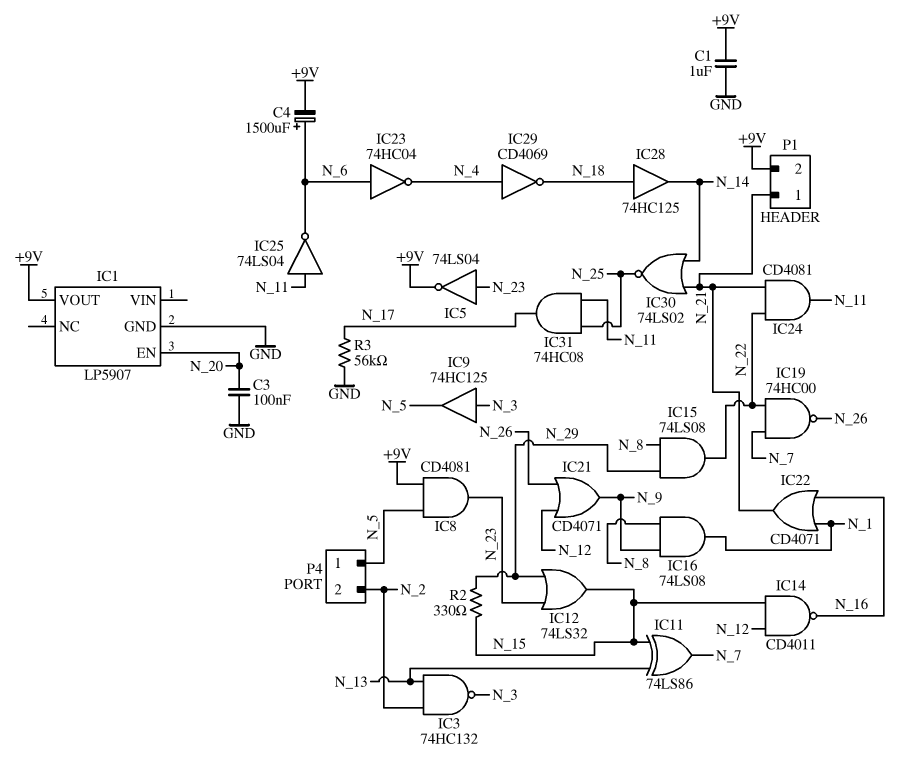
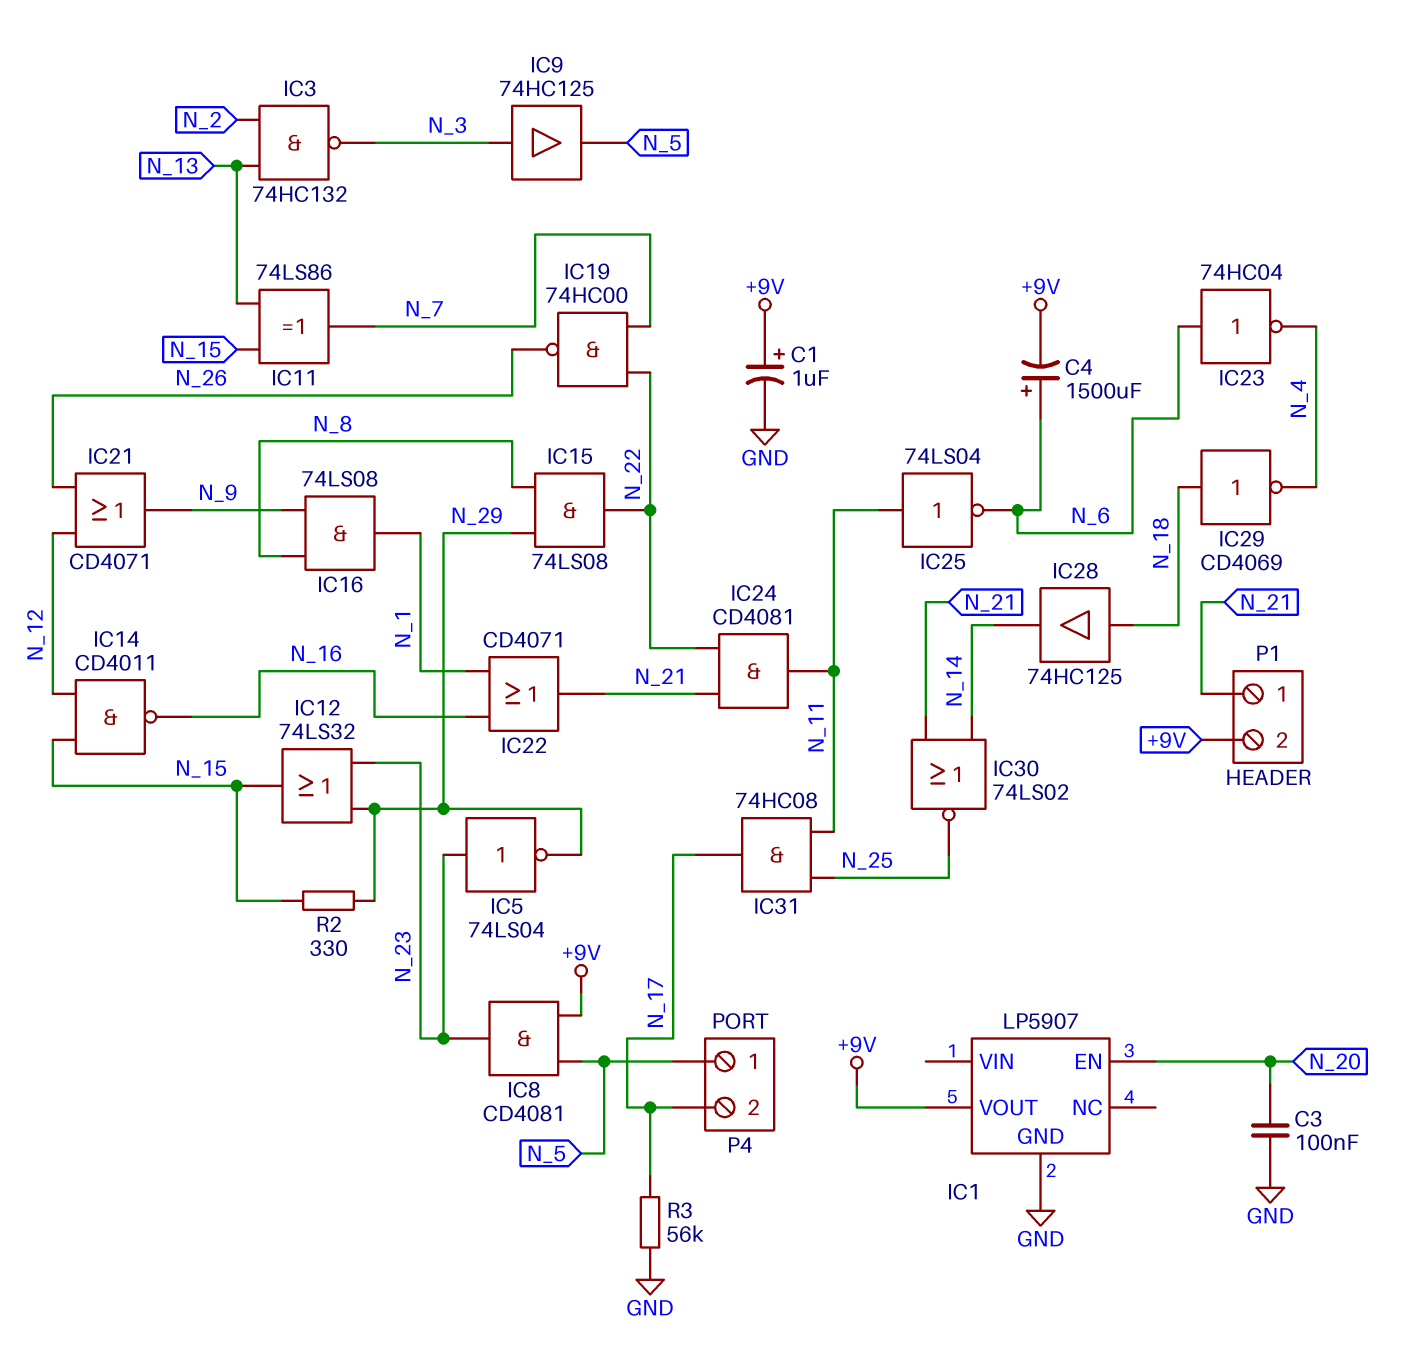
C1: 1uF (+9V, GND) -> 1uF (plus +9V, minus GND)
IC5: NOT 74LS04 (in N_23, out +9V) -> NOT 74LS04 (in N_23, out N_29)
IC29: NOT CD4069 (in N_4, out N_18) -> NOT CD4069 (in N_18, out N_4)
P4 pin 2: N_2 -> N_17

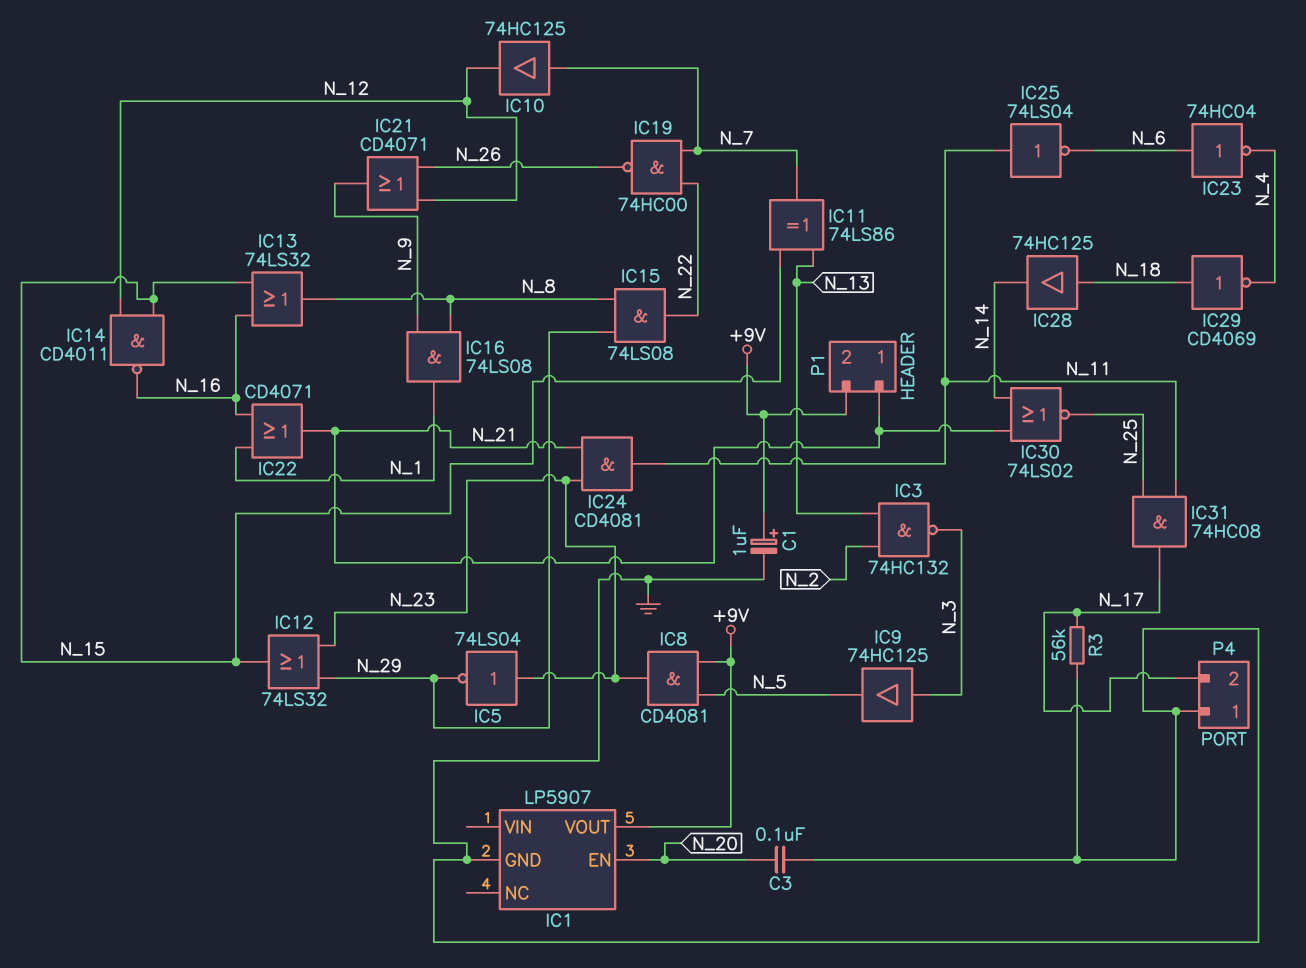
C4: 1500uF (plus N_6, minus +9V) -> none
IC10: none -> buffer 74HC125 (in N_7, out N_12)
IC13: none -> OR 74LS32 (in N_15, in N_16, out N_8)
IC24: AND CD4081 (in N_21, in N_22, out N_11) -> AND CD4081 (in N_21, in N_23, out N_11)
P4 pin 1: N_5 -> GND
R2: 330 (N_15, N_29) -> none

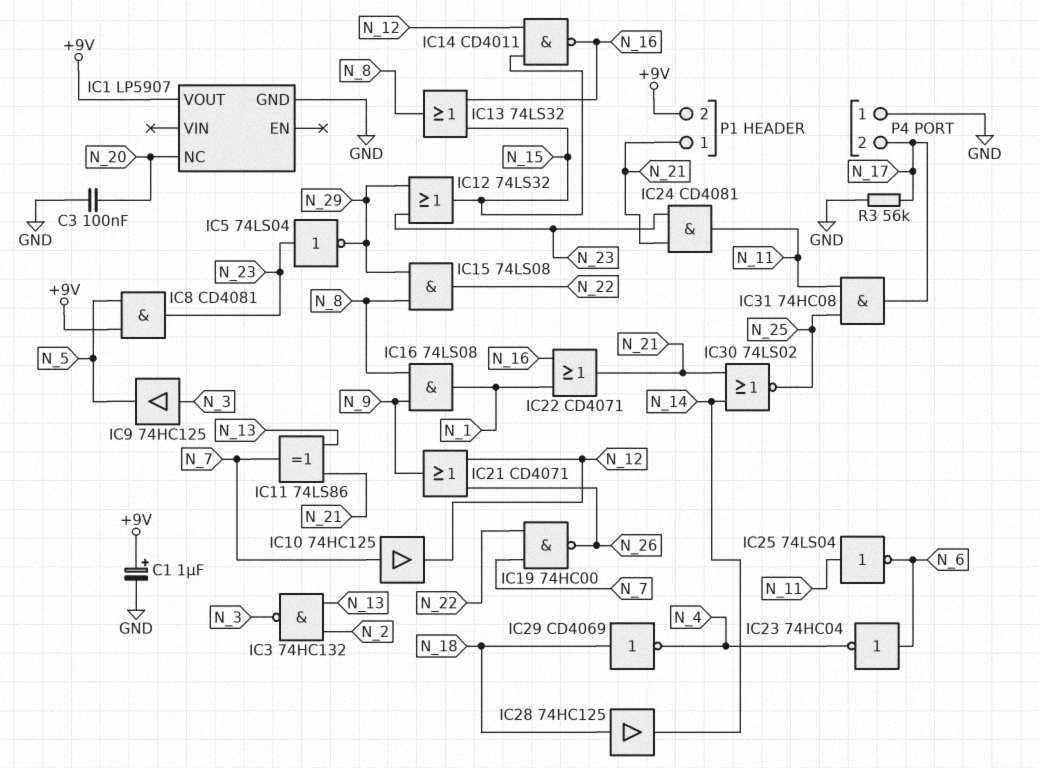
IC1 pin EN: N_20 -> none
IC1 pin NC: none -> N_20
IC11: XOR 74LS86 (in N_13, in N_15, out N_7) -> XOR 74LS86 (in N_13, in N_21, out N_7)

